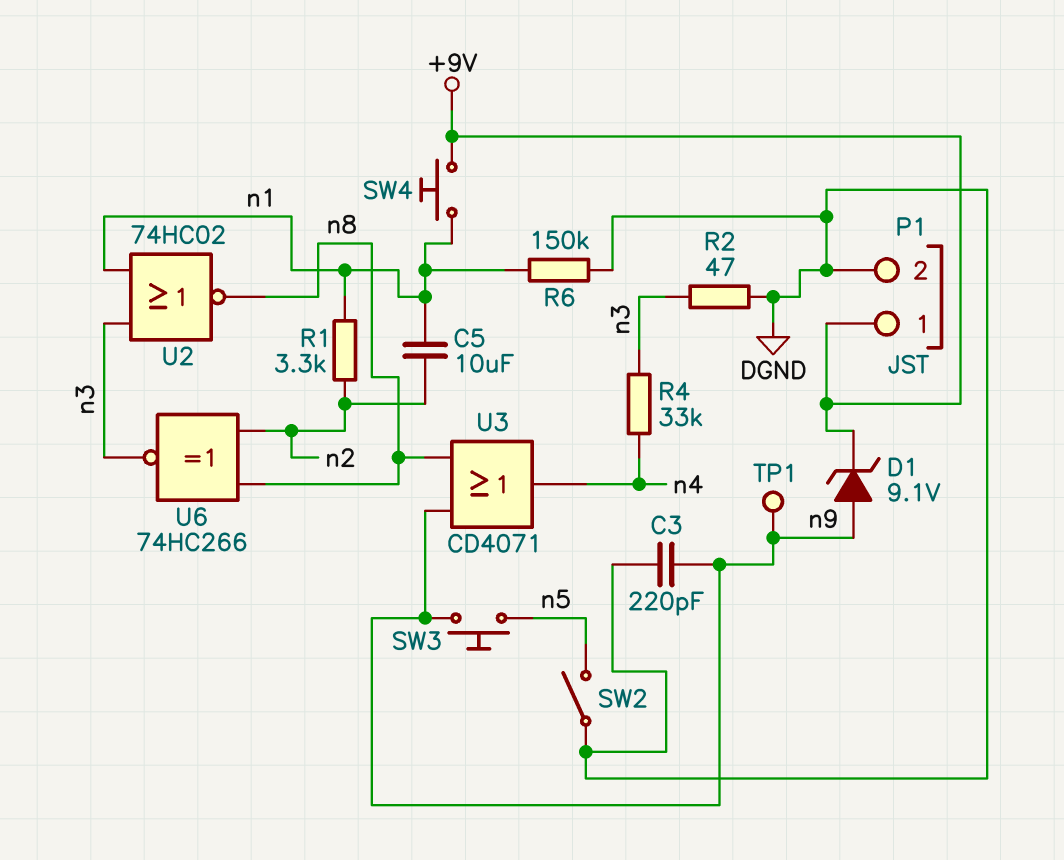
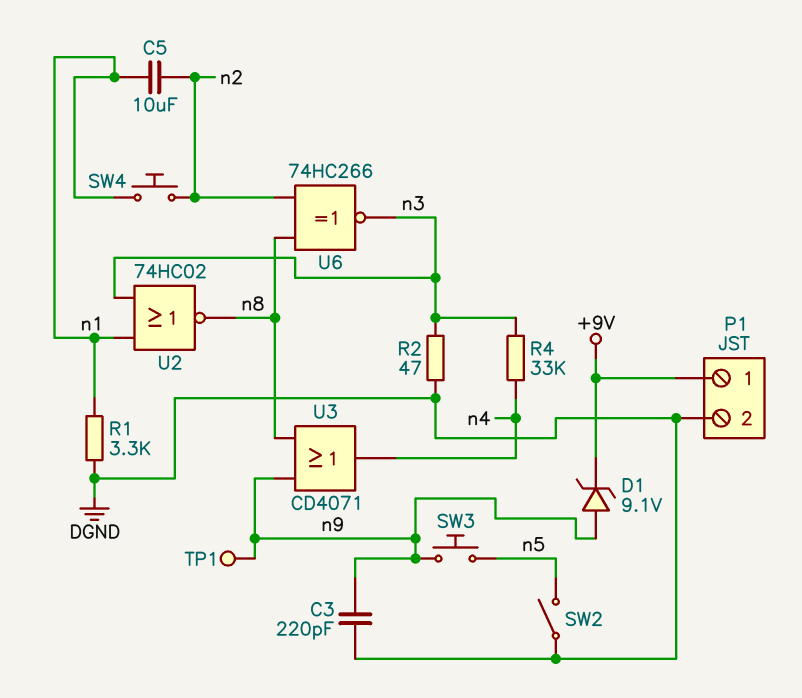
R1: 3.3k (n1, n2) -> 3.3k (DGND, n1)
R6: 150k (DGND, n1) -> none
SW4: button (+9V, n1) -> button (n1, n2)

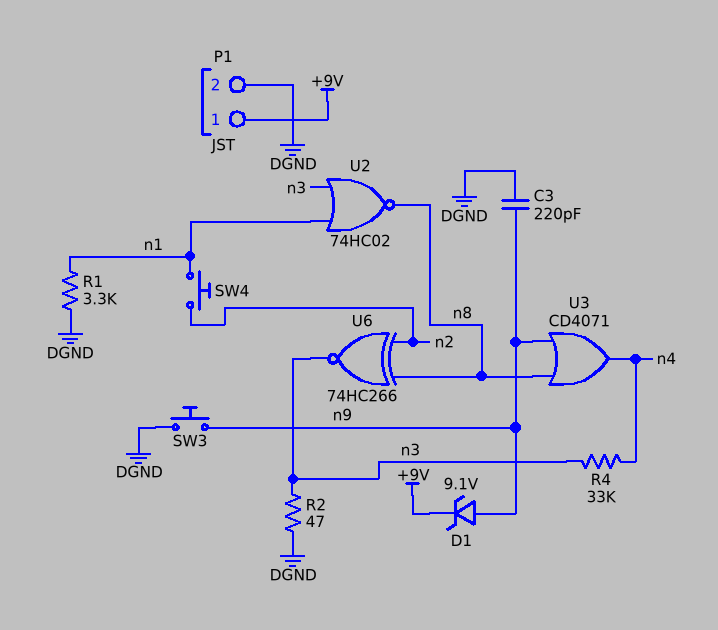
C5: 10uF (n1, n2) -> none
SW2: switch (DGND, n5) -> none
SW3: button (n5, n9) -> button (DGND, n9)
TP1: test point (n9) -> none

